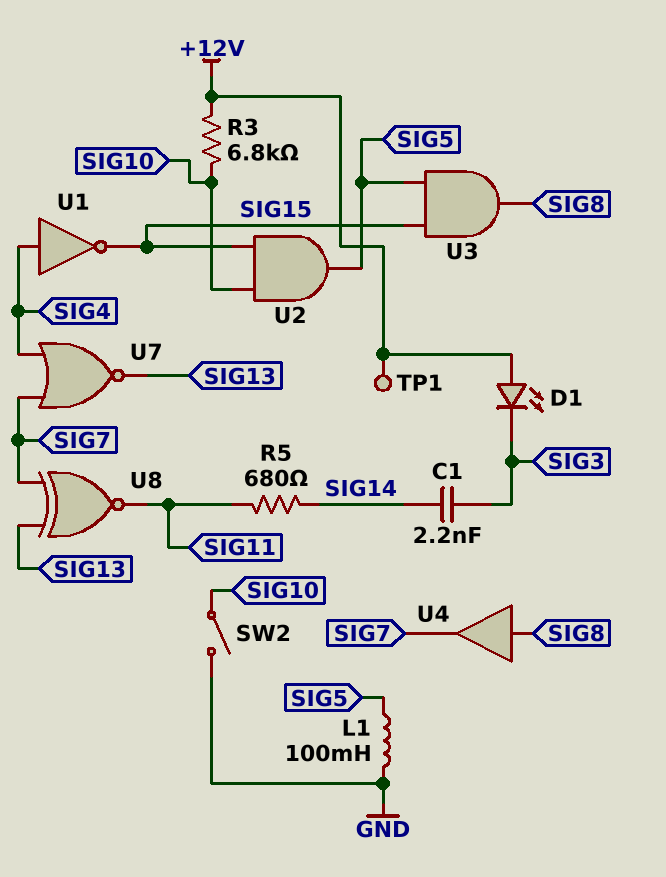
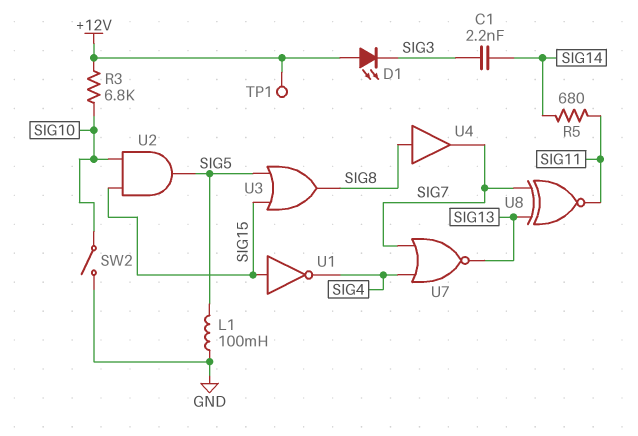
U1: NOT (in SIG4, out SIG15) -> NOT (in SIG15, out SIG4)
U3: AND (in SIG5, in SIG15, out SIG8) -> OR (in SIG5, in SIG15, out SIG8)

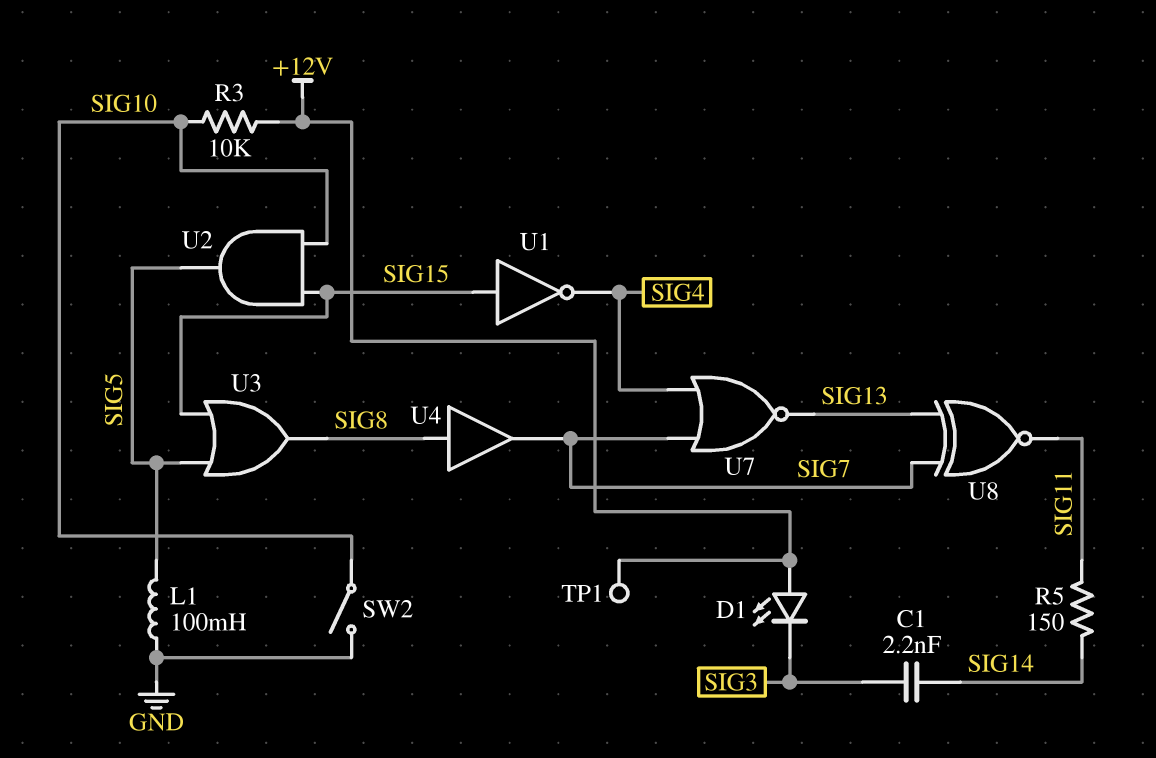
R3: 6.8k (+12V, SIG10) -> 10k (+12V, SIG10)
R5: 680 (SIG11, SIG14) -> 150 (SIG11, SIG14)

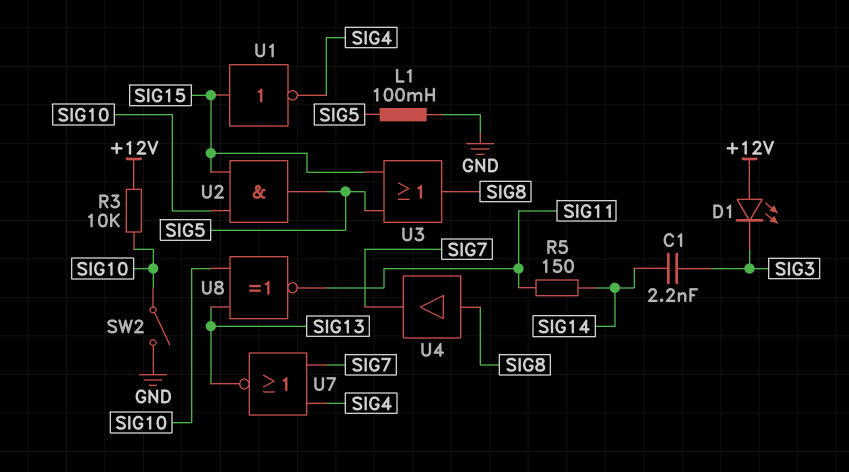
TP1: test point (+12V) -> none
U8: XNOR (in SIG7, in SIG13, out SIG11) -> XNOR (in SIG10, in SIG13, out SIG11)

